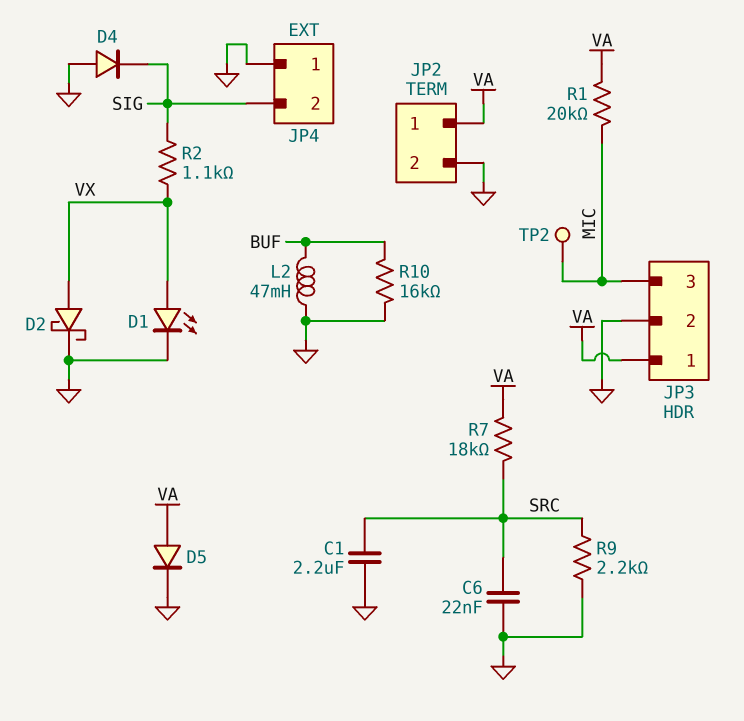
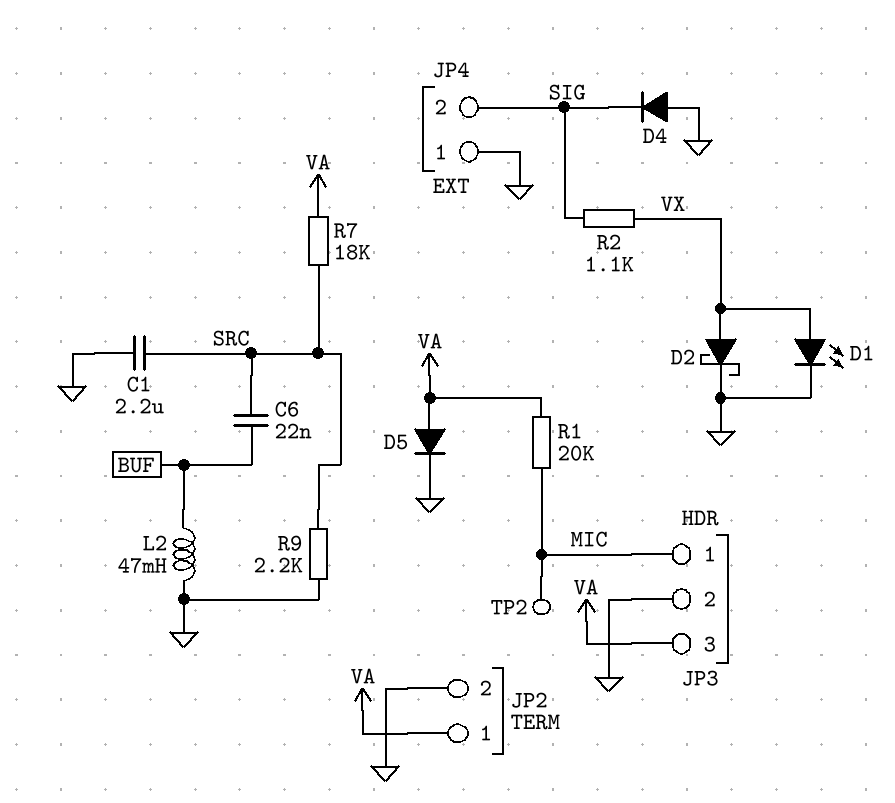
C6: 22nF (GND, SRC) -> 22nF (BUF, SRC)
JP3 pin 1: VA -> MIC
JP3 pin 3: MIC -> VA
R10: 16k (BUF, GND) -> none

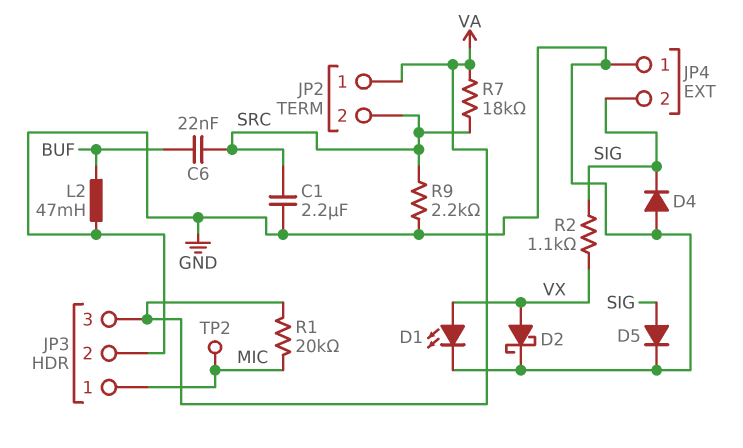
D5: diode (A VA, K GND) -> diode (A SIG, K GND)
JP2 pin 2: GND -> SRC

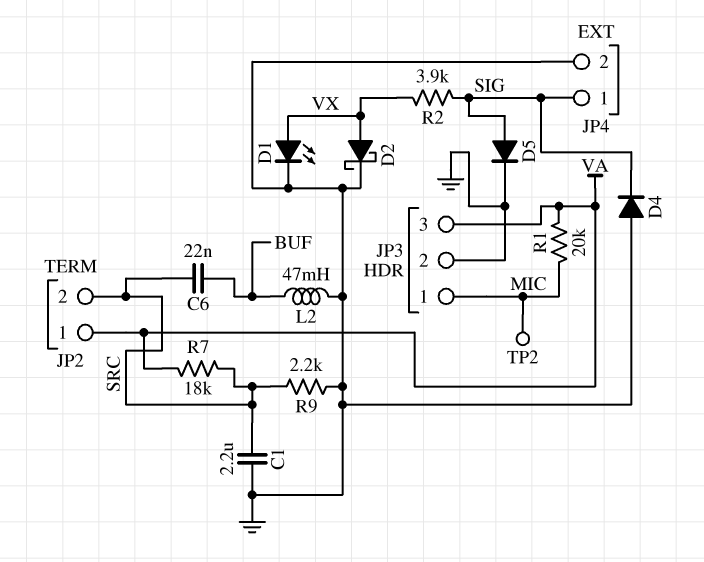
JP4 pin 1: GND -> SIG
JP4 pin 2: SIG -> GND
R2: 1.1k (SIG, VX) -> 3.9k (SIG, VX)

